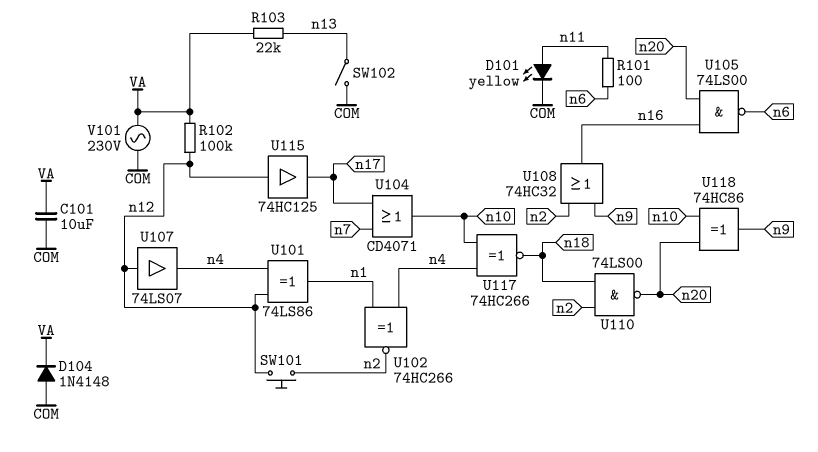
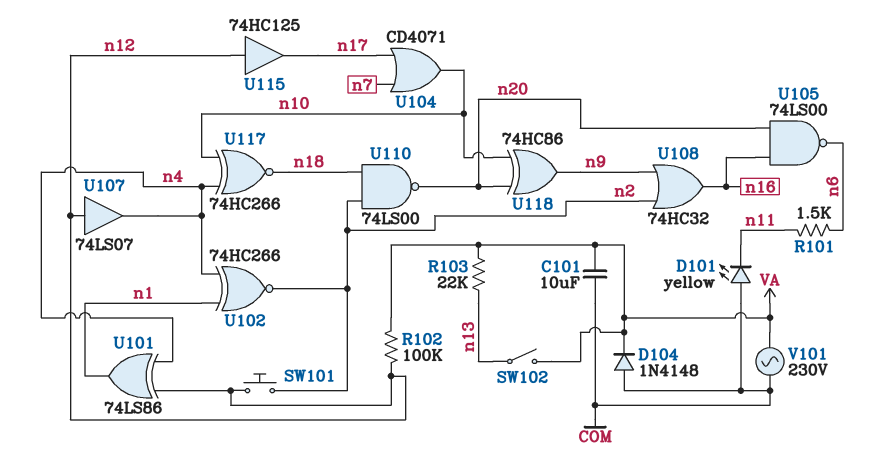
D101: LED yellow (A n11, K COM) -> LED yellow (A COM, K n11)
R101: 100 (n6, n11) -> 1.5k (n6, n11)
SW102: switch (COM, n13) -> switch (VA, n13)

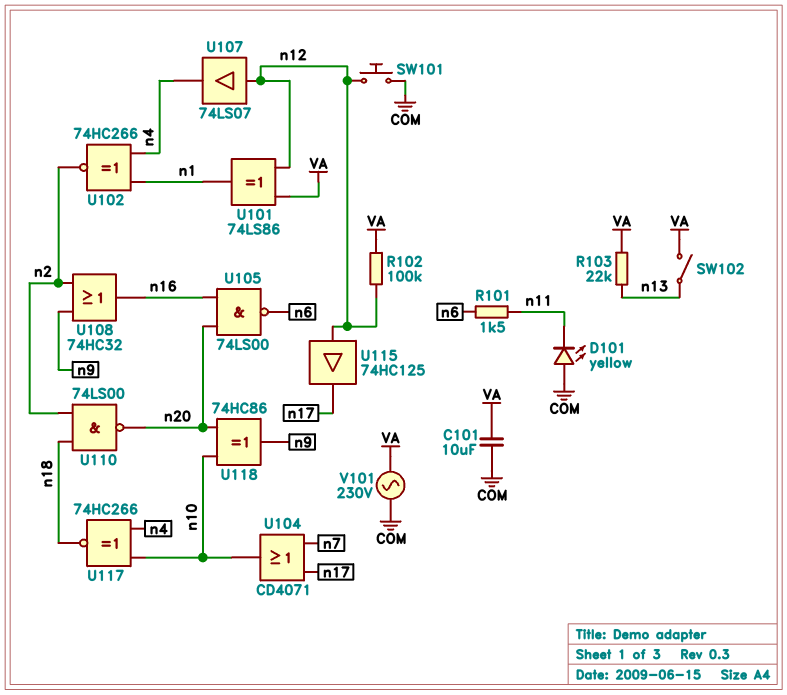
D104: diode 1N4148 (A COM, K VA) -> none
SW101: button (n2, n12) -> button (COM, n12)
U101: XOR 74LS86 (in n4, in n12, out n1) -> XOR 74LS86 (in VA, in n12, out n1)

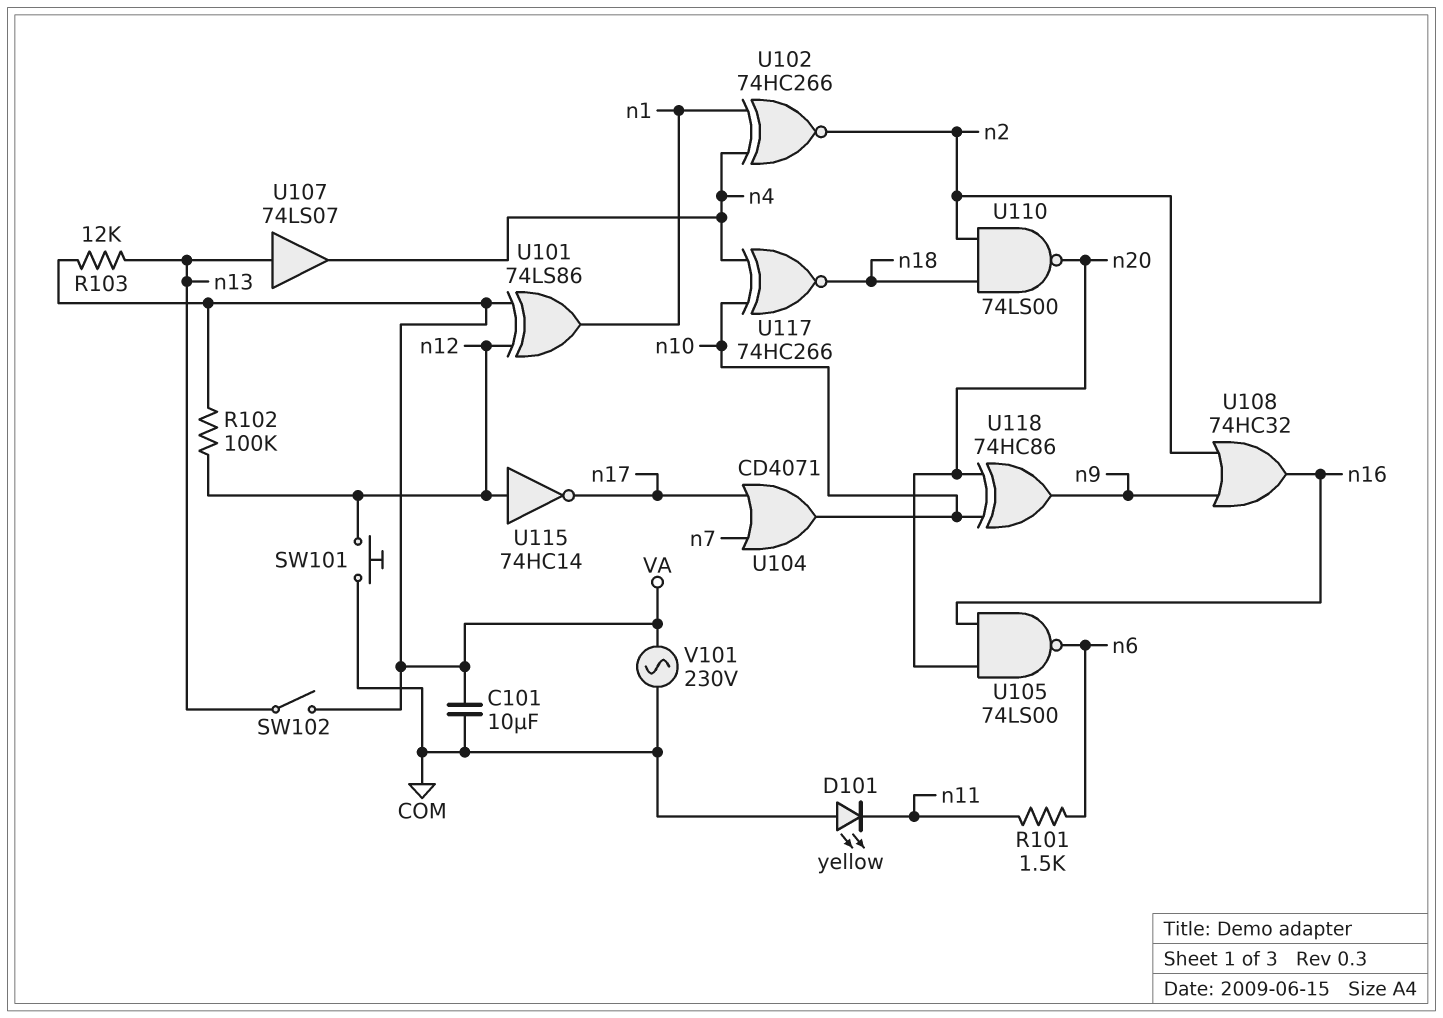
R103: 22k (VA, n13) -> 12k (VA, n13)
U107: buffer 74LS07 (in n12, out n4) -> buffer 74LS07 (in n13, out n4)
U115: buffer 74HC125 (in n12, out n17) -> NOT 74HC14 (in n12, out n17)

